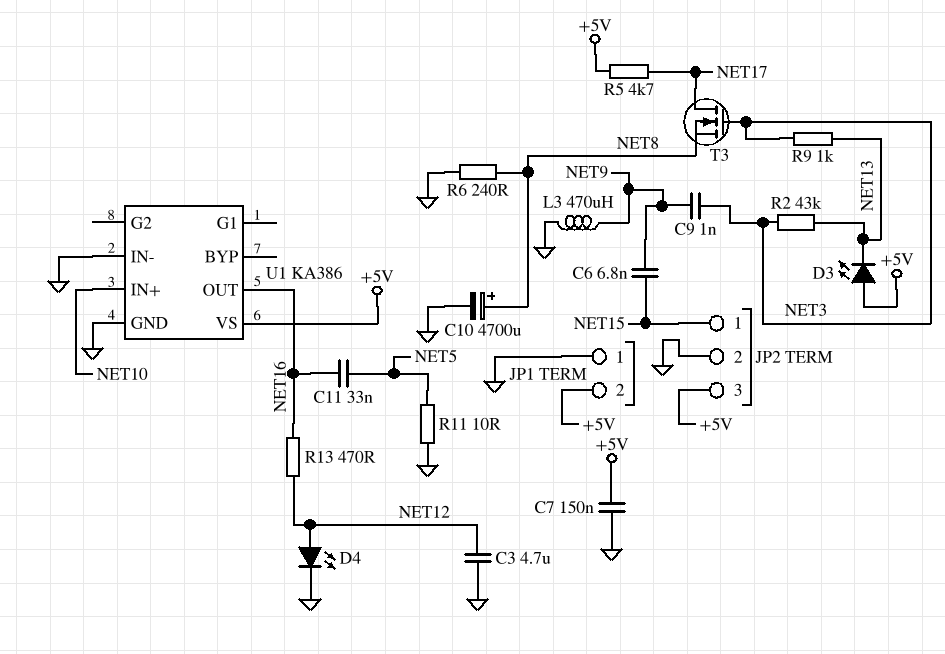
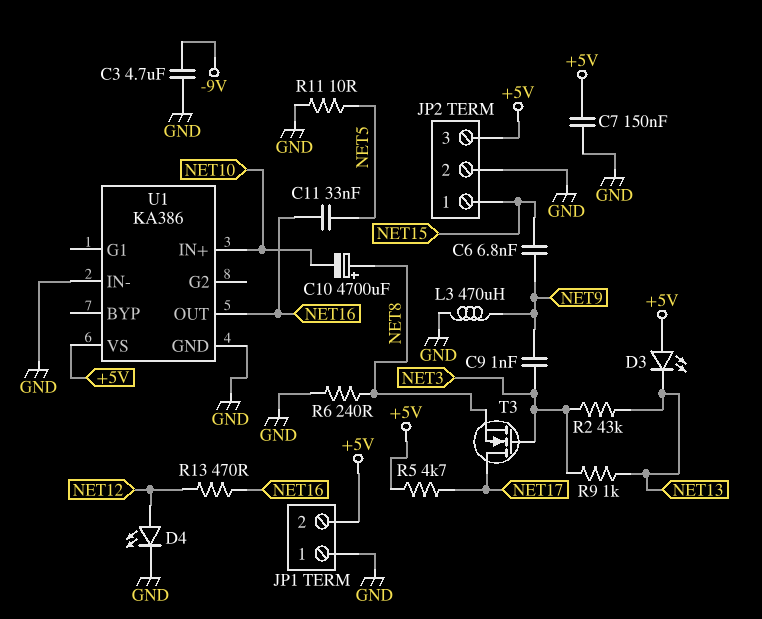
C3: 4.7uF (GND, NET12) -> 4.7uF (-9V, GND)
C10: 4700uF (plus NET8, minus GND) -> 4700uF (plus NET8, minus NET10)

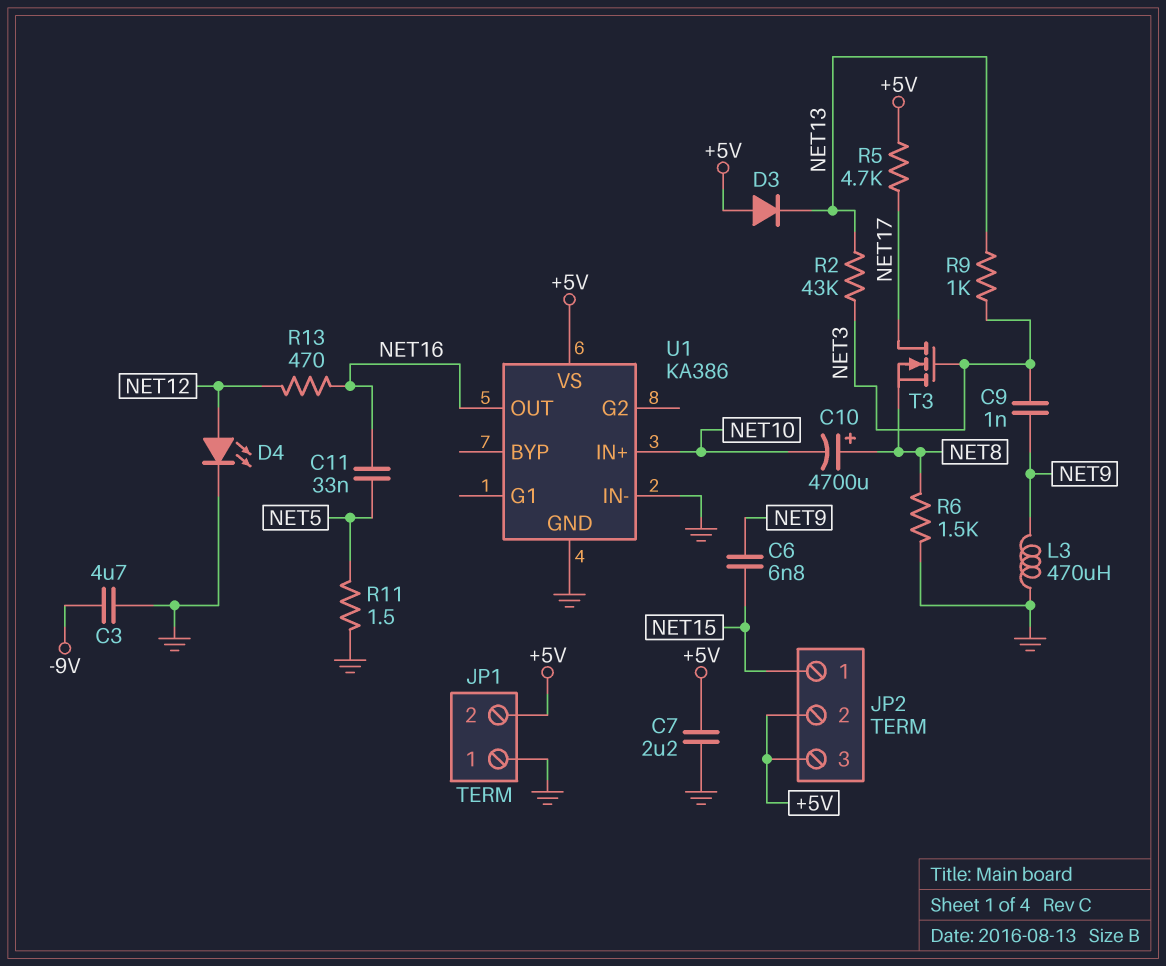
C7: 150nF (+5V, GND) -> 2.2uF (+5V, GND)
D3: LED (A +5V, K NET13) -> diode (A +5V, K NET13)
JP2 pin 2: GND -> +5V
R6: 240 (GND, NET8) -> 1.5k (GND, NET8)
R11: 10 (GND, NET5) -> 1.5 (GND, NET5)

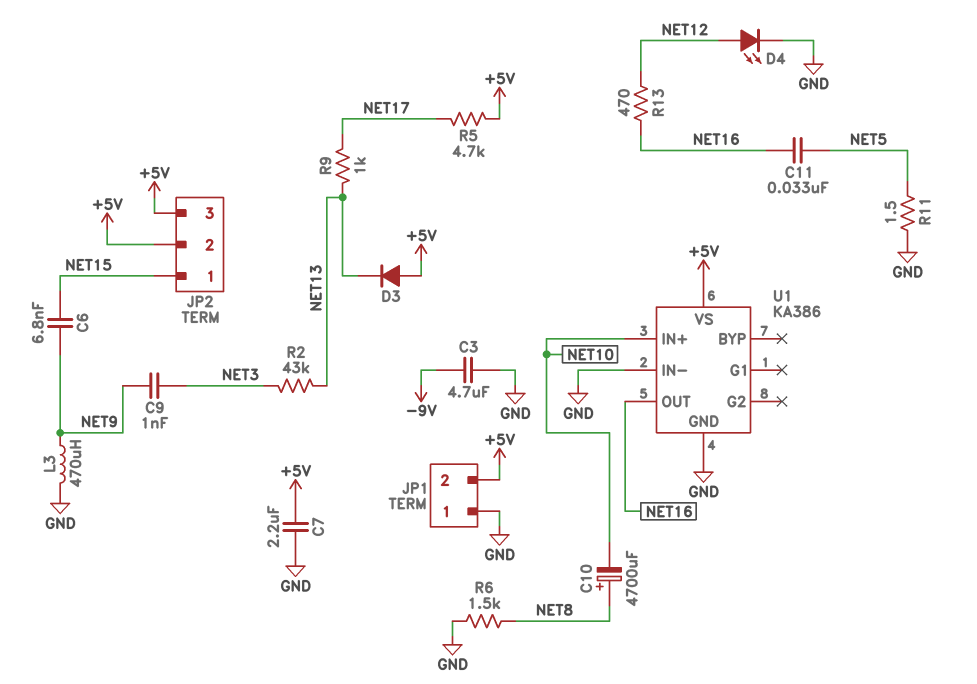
R9: 1k (NET3, NET13) -> 1k (NET13, NET17)
T3: NMOS (G NET3, D NET17, S NET8) -> none

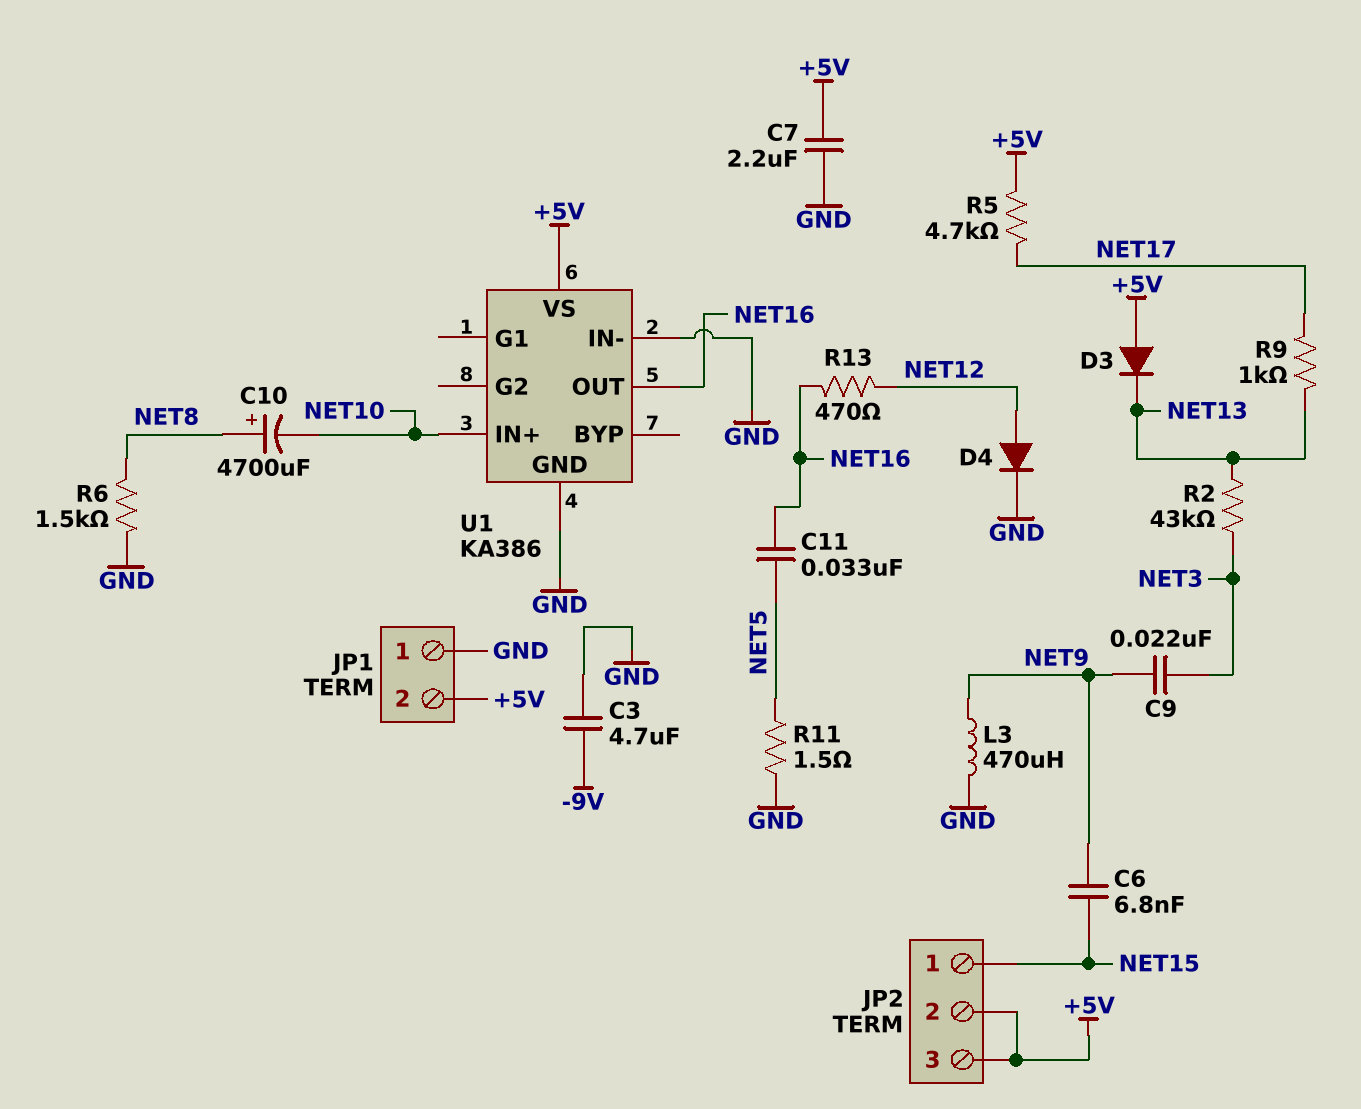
C9: 1nF (NET3, NET9) -> 22nF (NET3, NET9)
D4: LED (A NET12, K GND) -> diode (A NET12, K GND)

